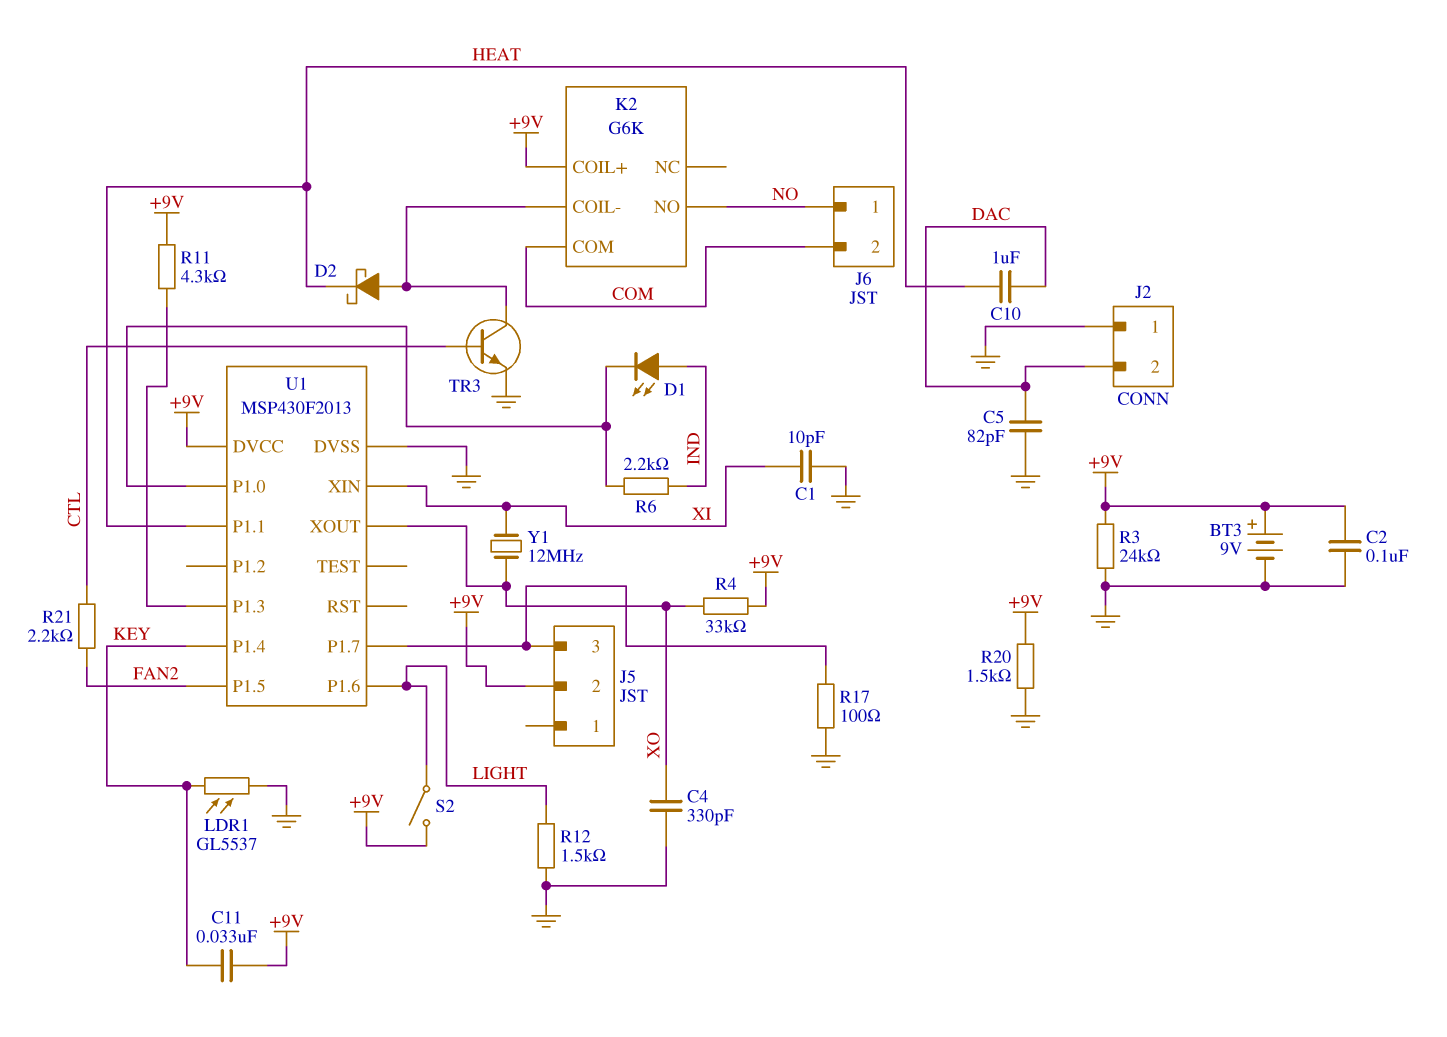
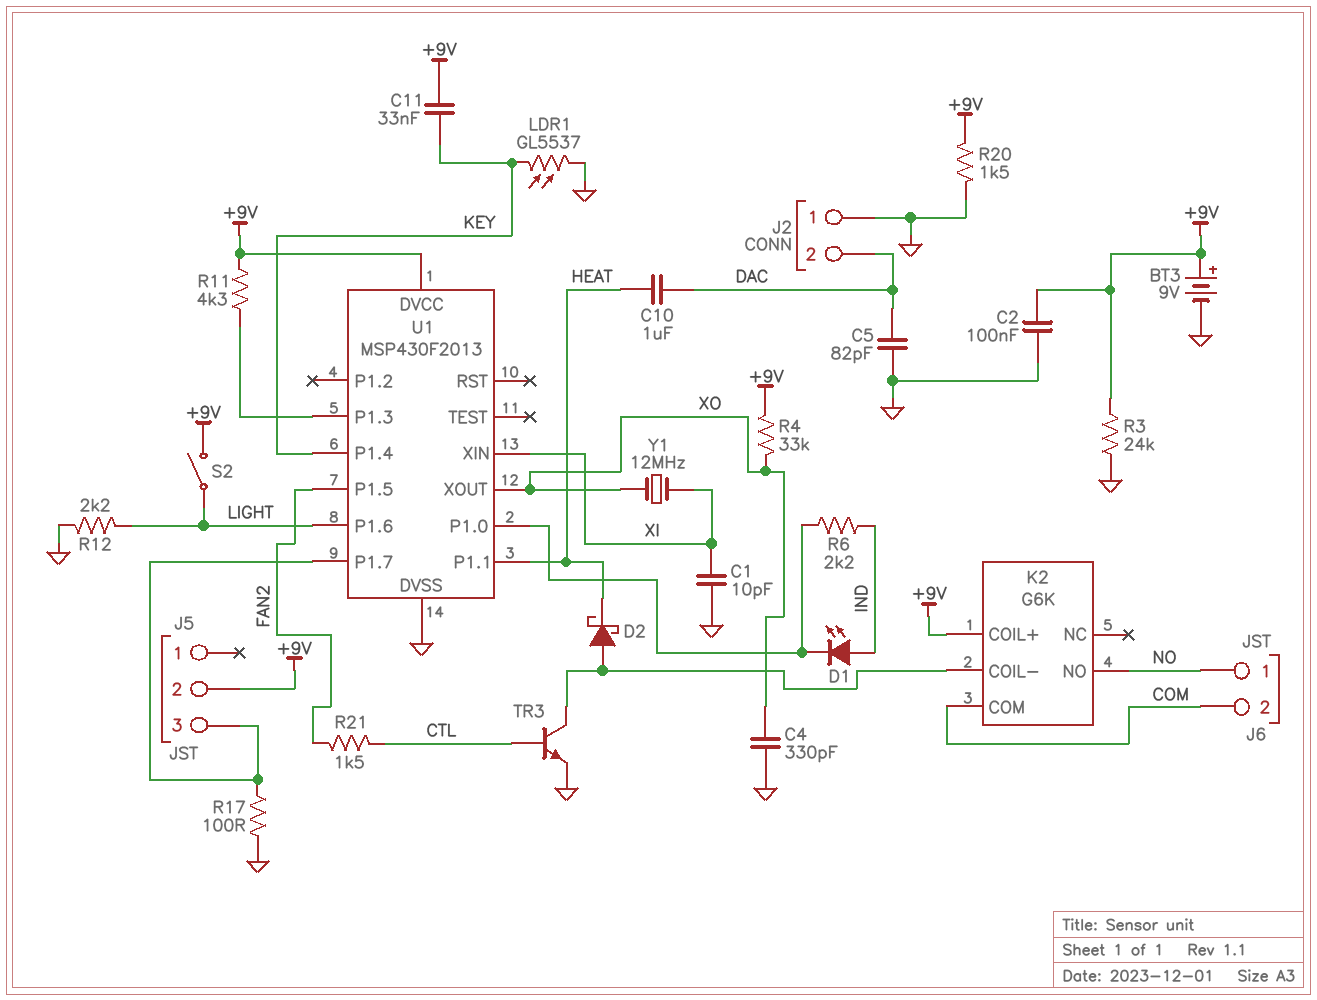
R12: 1.5k (GND, LIGHT) -> 2.2k (GND, LIGHT)
R21: 2.2k (CTL, FAN2) -> 1.5k (CTL, FAN2)

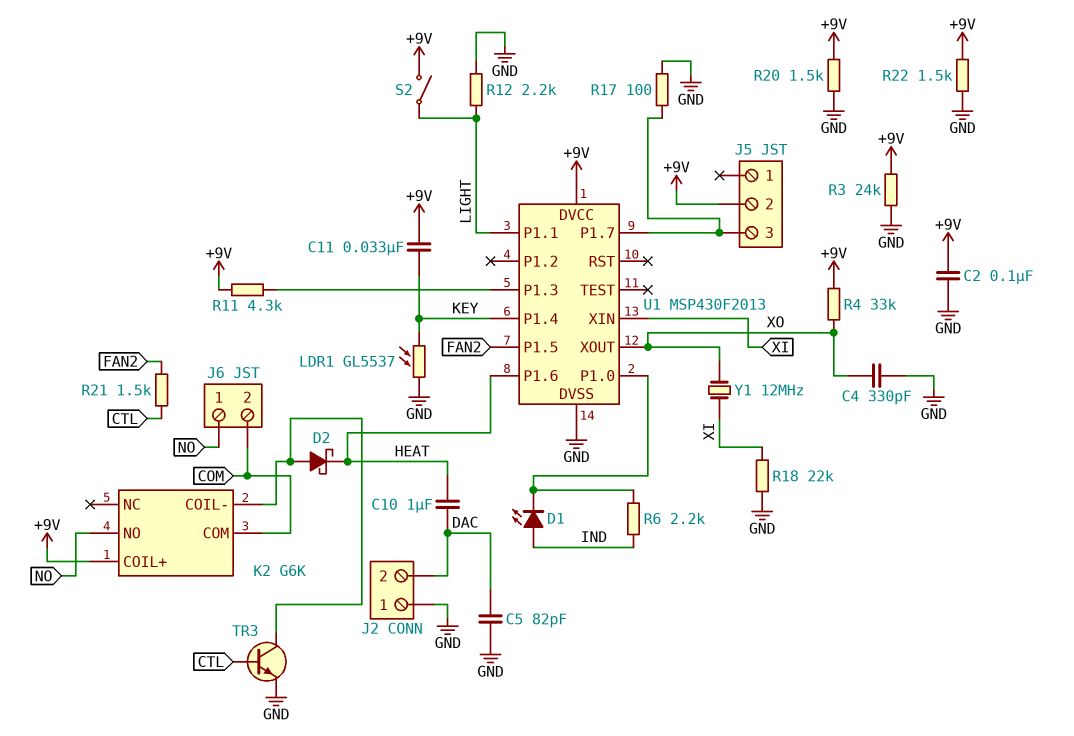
BT3: 9V (plus +9V, minus GND) -> none
C1: 10pF (GND, XI) -> none
R18: none -> 22k (GND, XI)
R22: none -> 1.5k (+9V, GND)
U1 pin P1.1: HEAT -> LIGHT
U1 pin P1.6: LIGHT -> HEAT

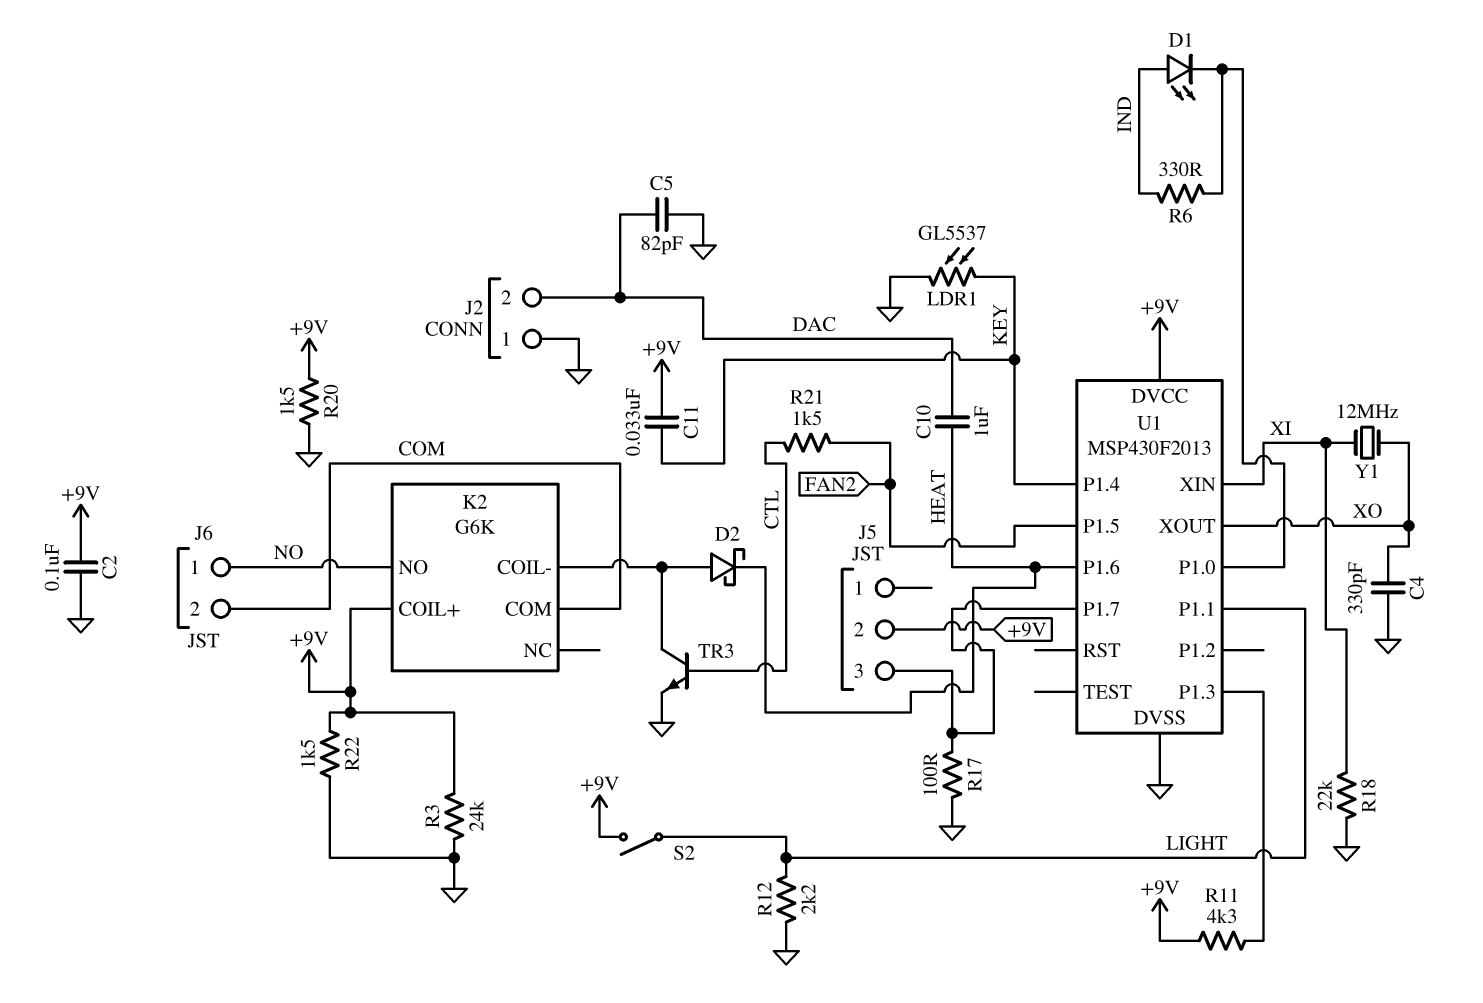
R4: 33k (+9V, XO) -> none
R6: 2.2k (IND, U1/P1.0) -> 330 (IND, U1/P1.0)

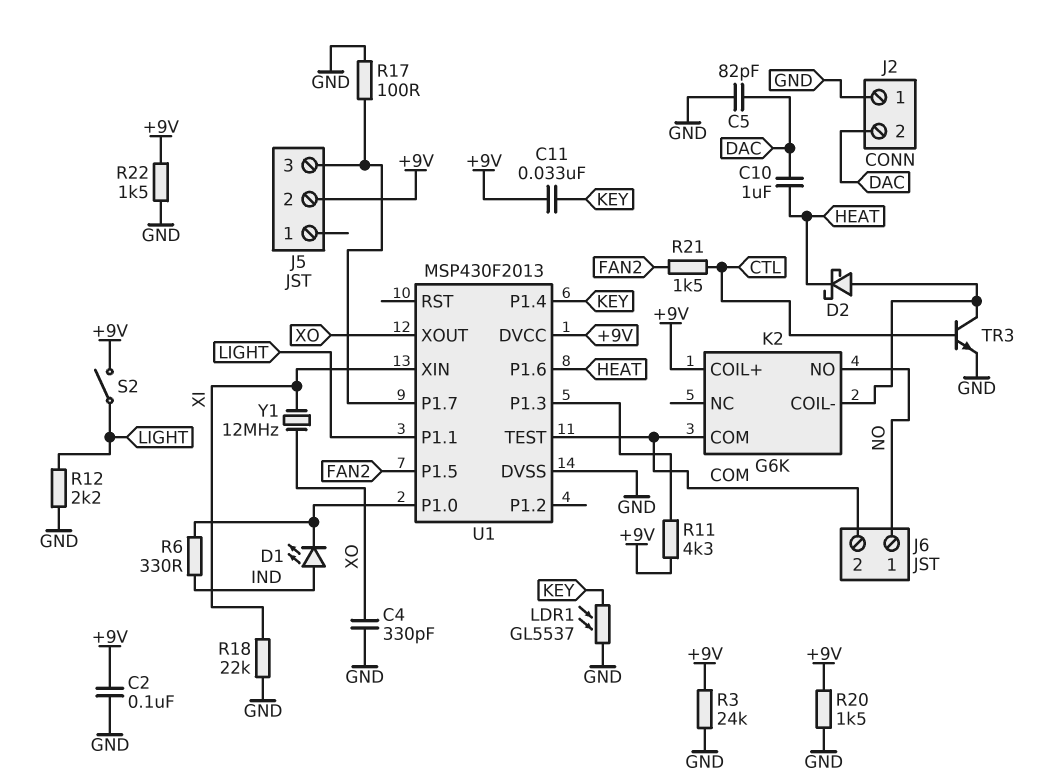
U1 pin TEST: none -> COM

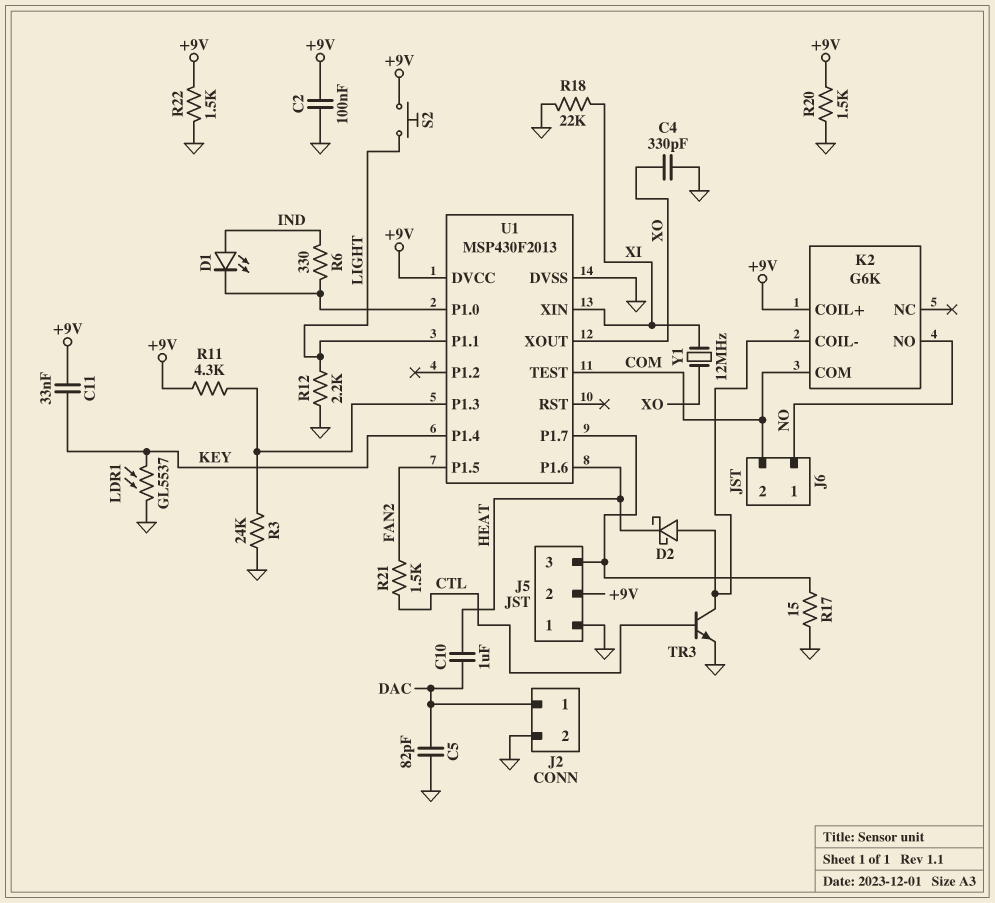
J2 pin 1: GND -> DAC
J2 pin 2: DAC -> GND
J5 pin 1: none -> GND
R3: 24k (+9V, GND) -> 24k (GND, U1/P1.3)
R17: 100 (GND, J5/3) -> 15 (GND, J5/3)
S2: switch (+9V, LIGHT) -> button (+9V, LIGHT)

